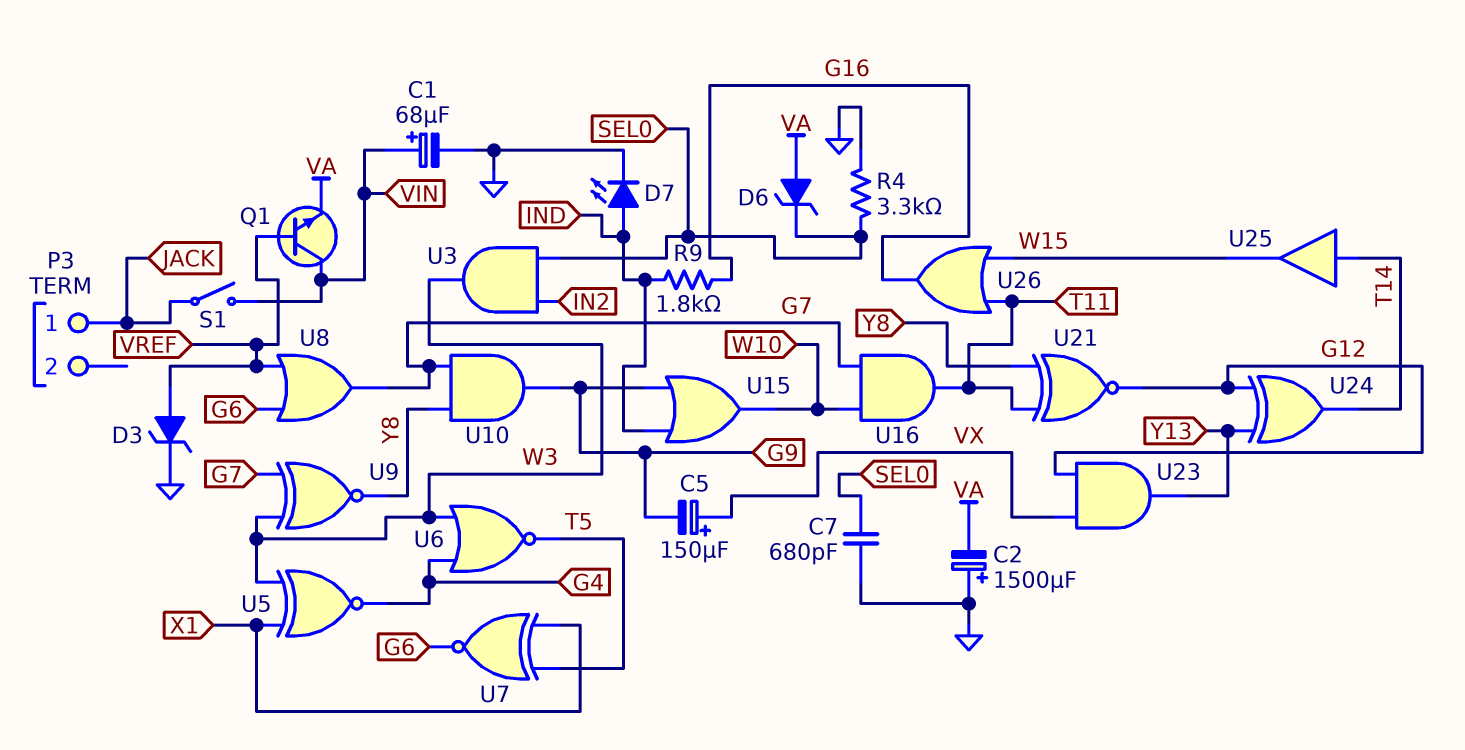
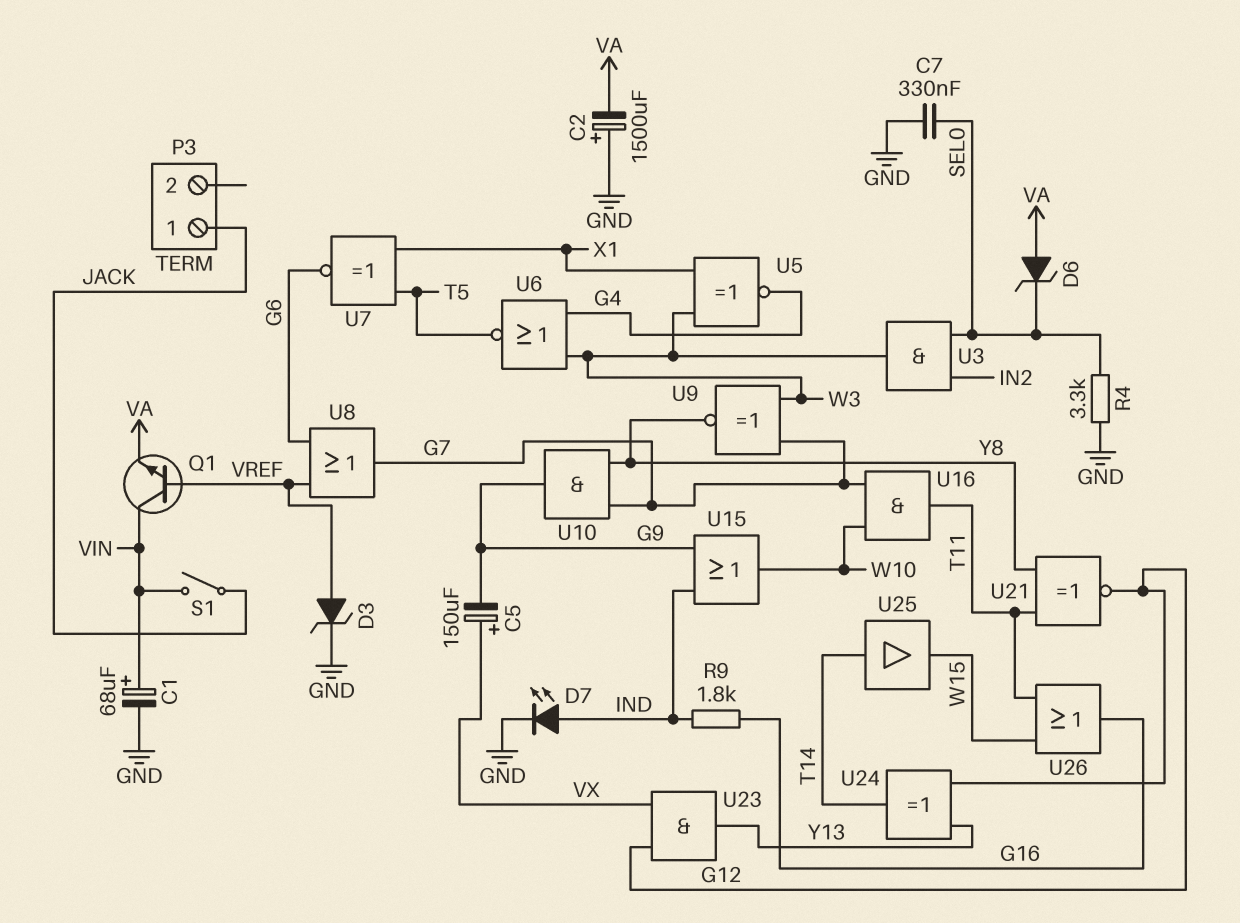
C7: 680pF (GND, SEL0) -> 330nF (GND, SEL0)

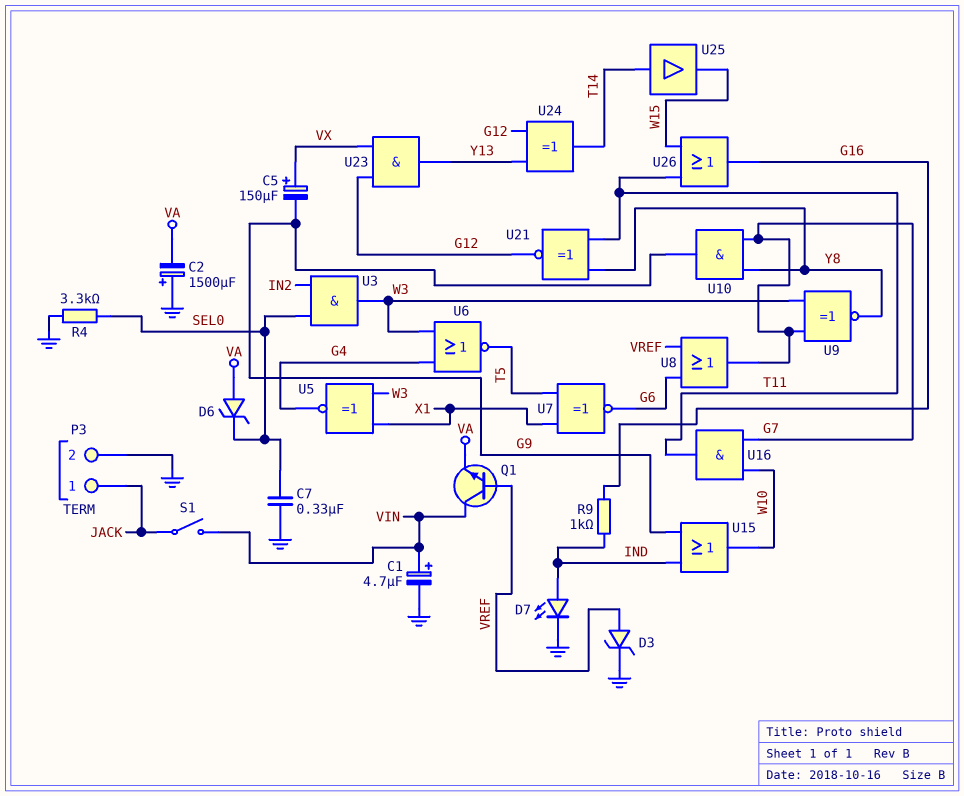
C1: 68uF (plus VIN, minus GND) -> 4.7uF (plus VIN, minus GND)
P3 pin 2: none -> GND
R9: 1.8k (G16, IND) -> 1k (G16, IND)

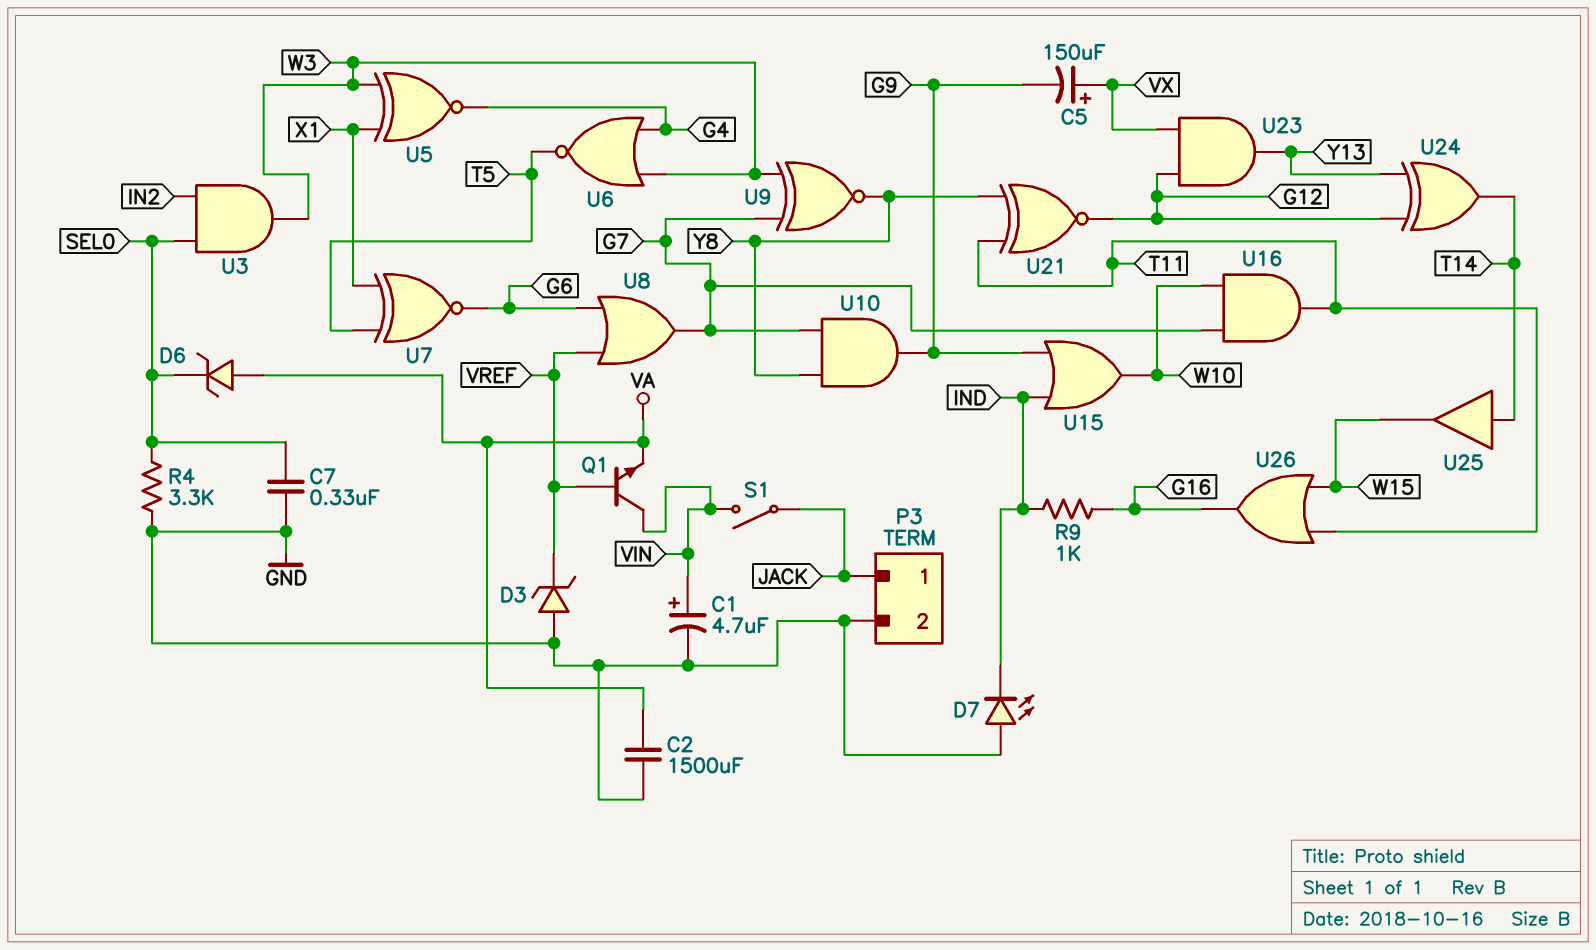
C2: 1500uF (plus GND, minus VA) -> 1500uF (GND, VA)
D3: zener (A VREF, K GND) -> zener (A GND, K VREF)
D7: LED (A IND, K GND) -> LED (A GND, K IND)

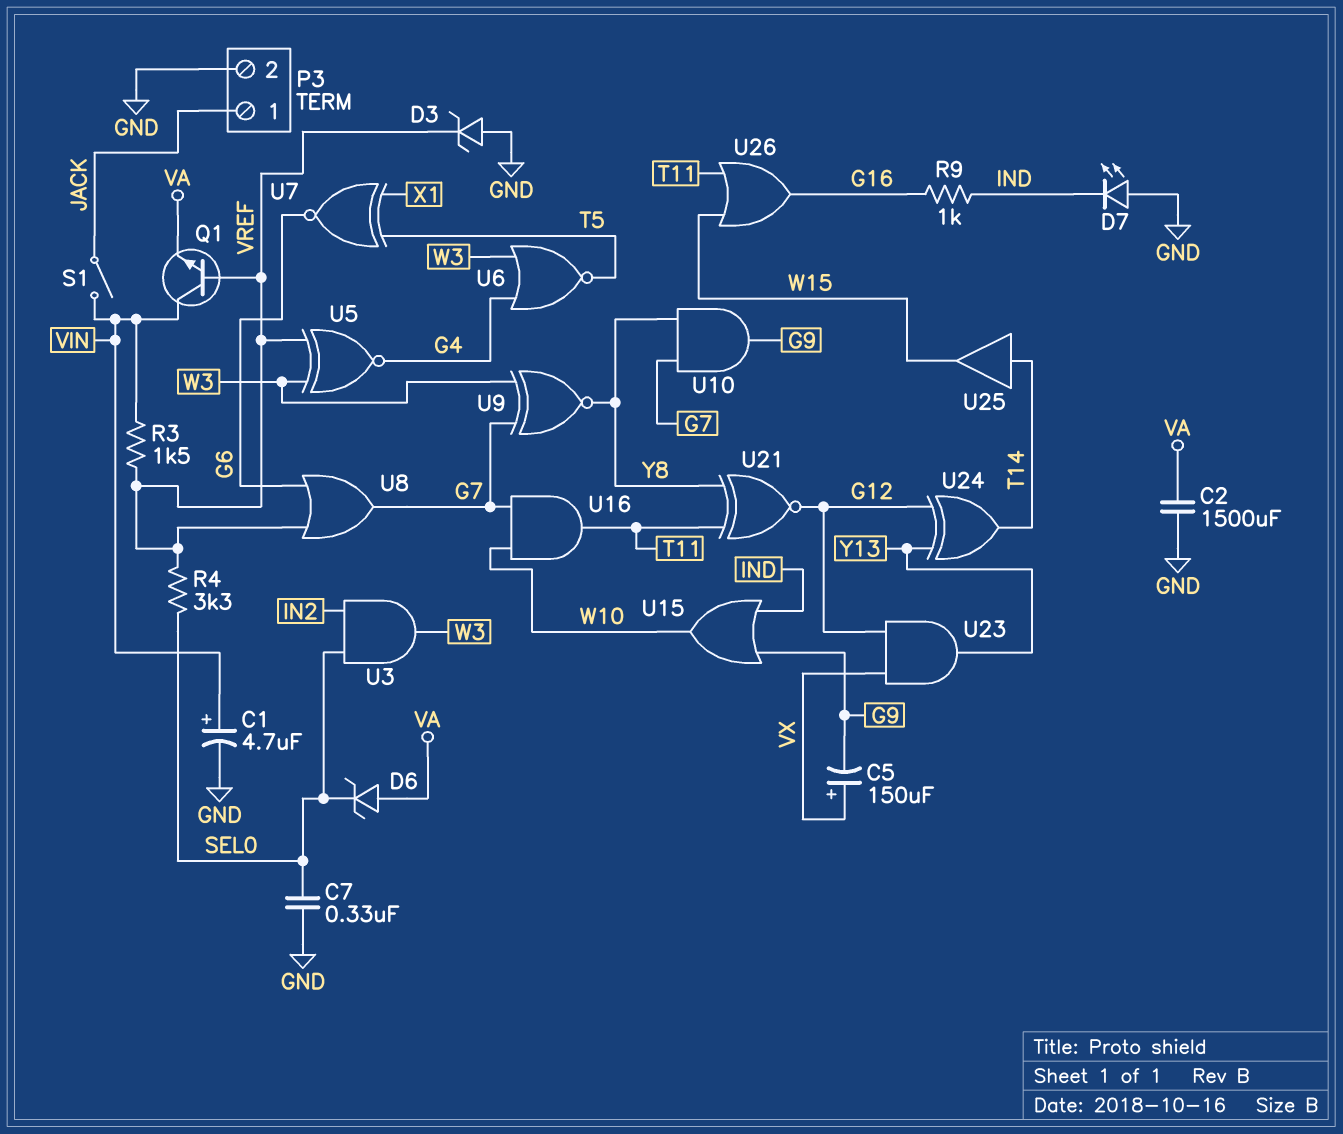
R3: none -> 1.5k (VIN, VREF)
R4: 3.3k (GND, SEL0) -> 3.3k (SEL0, VREF)
U5: XNOR (in W3, in X1, out G4) -> XNOR (in VREF, in W3, out G4)

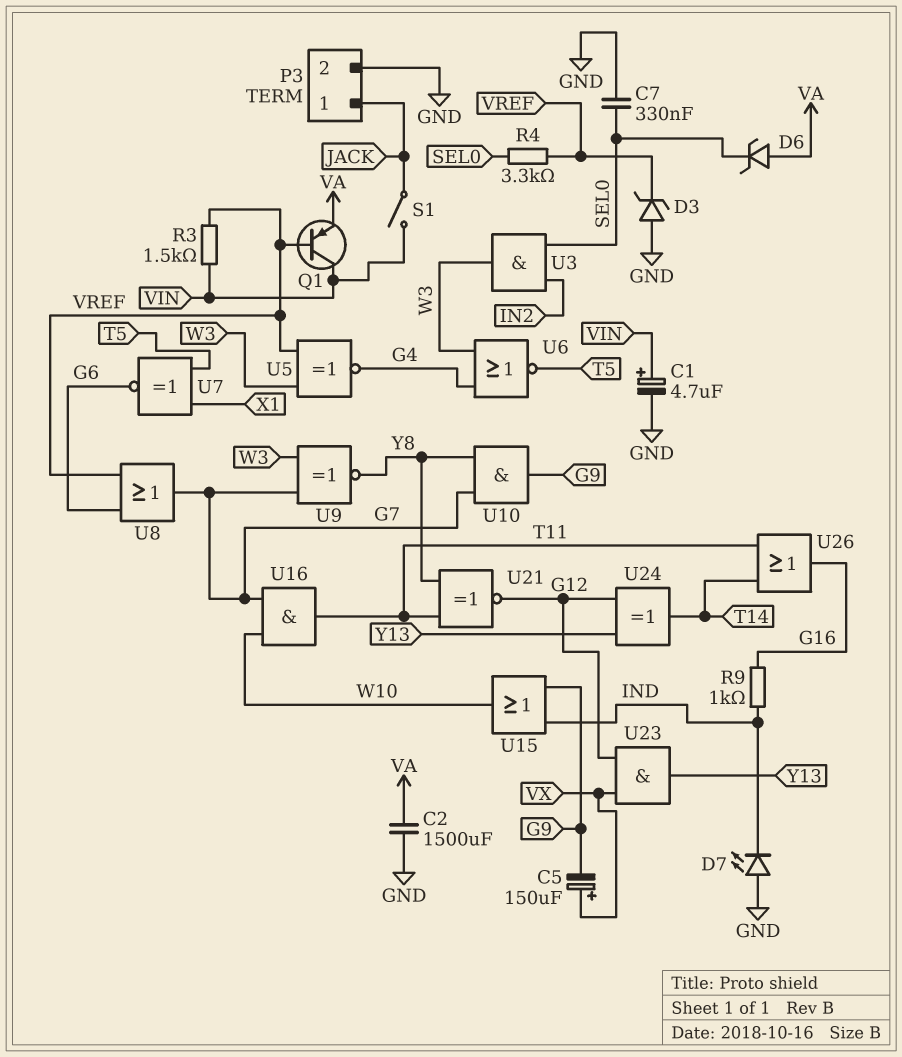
Q1: NPN (B VREF, C VIN, E VA) -> PNP (B VREF, C VIN, E VA)
U25: buffer (in T14, out W15) -> none
U26: OR (in T11, in W15, out G16) -> OR (in T11, in T14, out G16)

